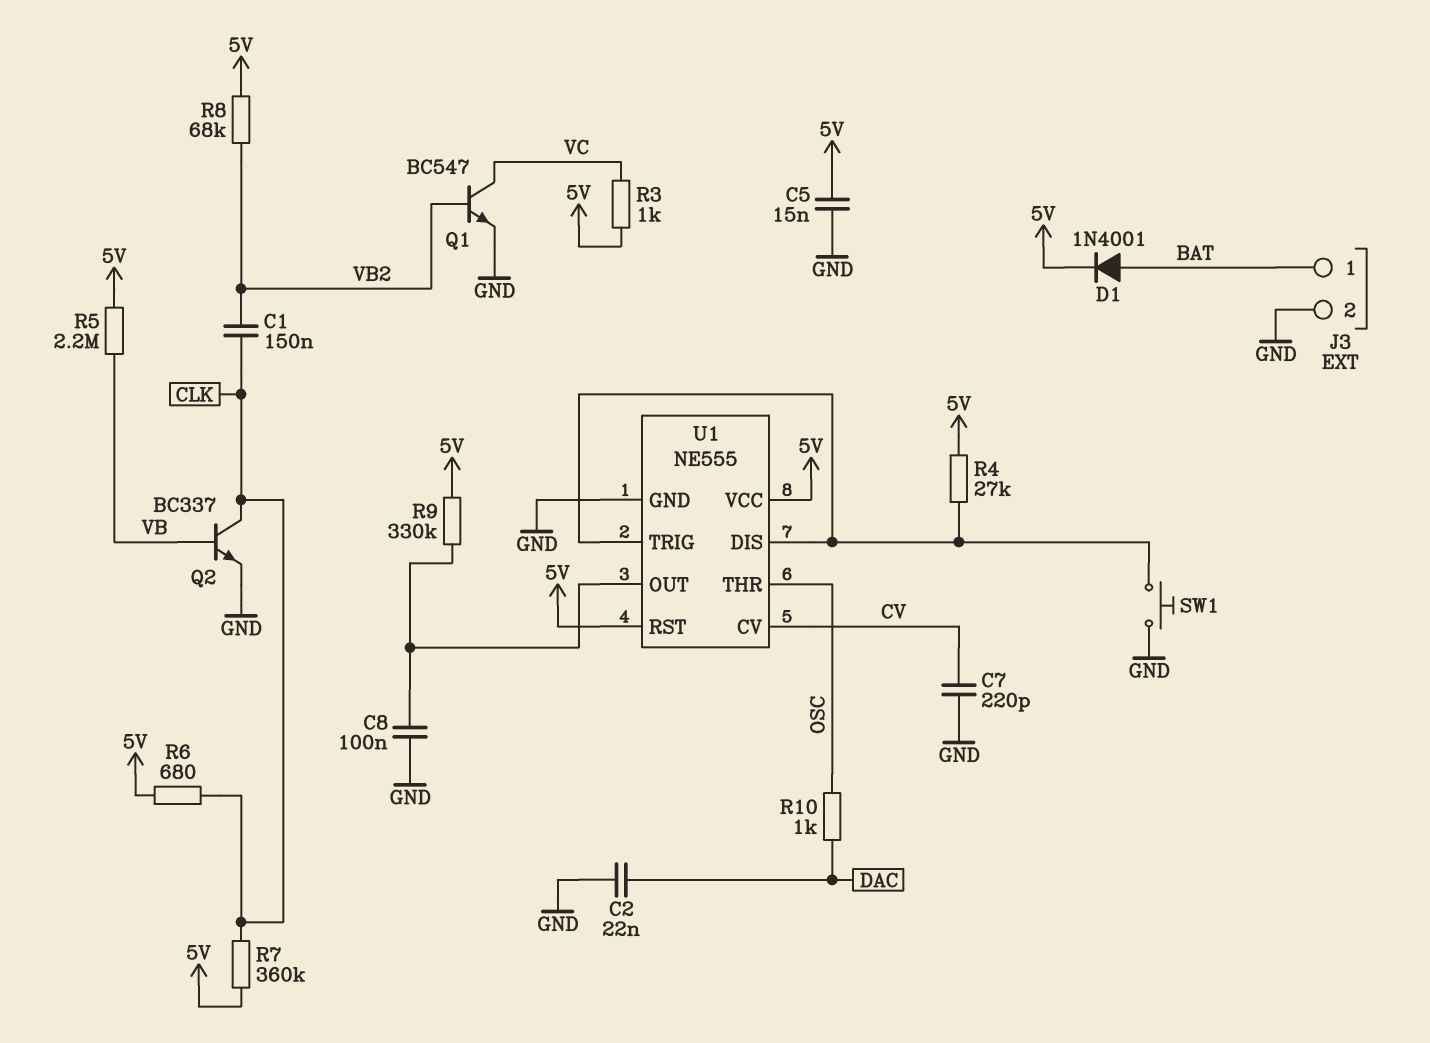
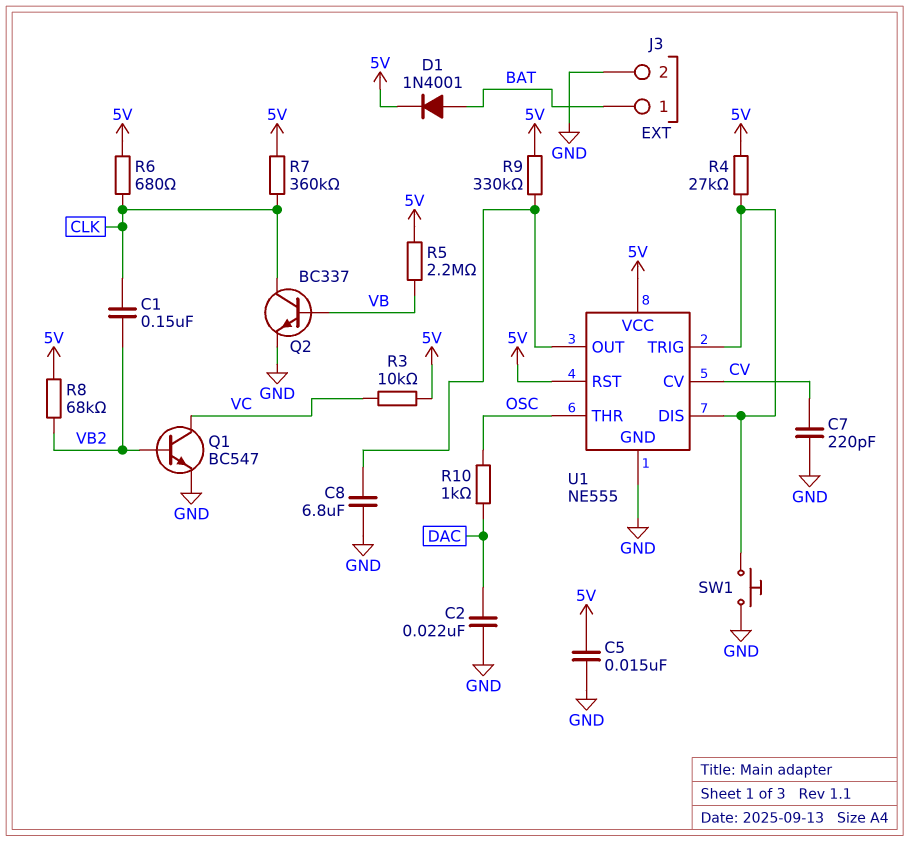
C8: 100nF (GND, U1/OUT) -> 6.8uF (GND, U1/OUT)
R3: 1k (5V, VC) -> 10k (5V, VC)

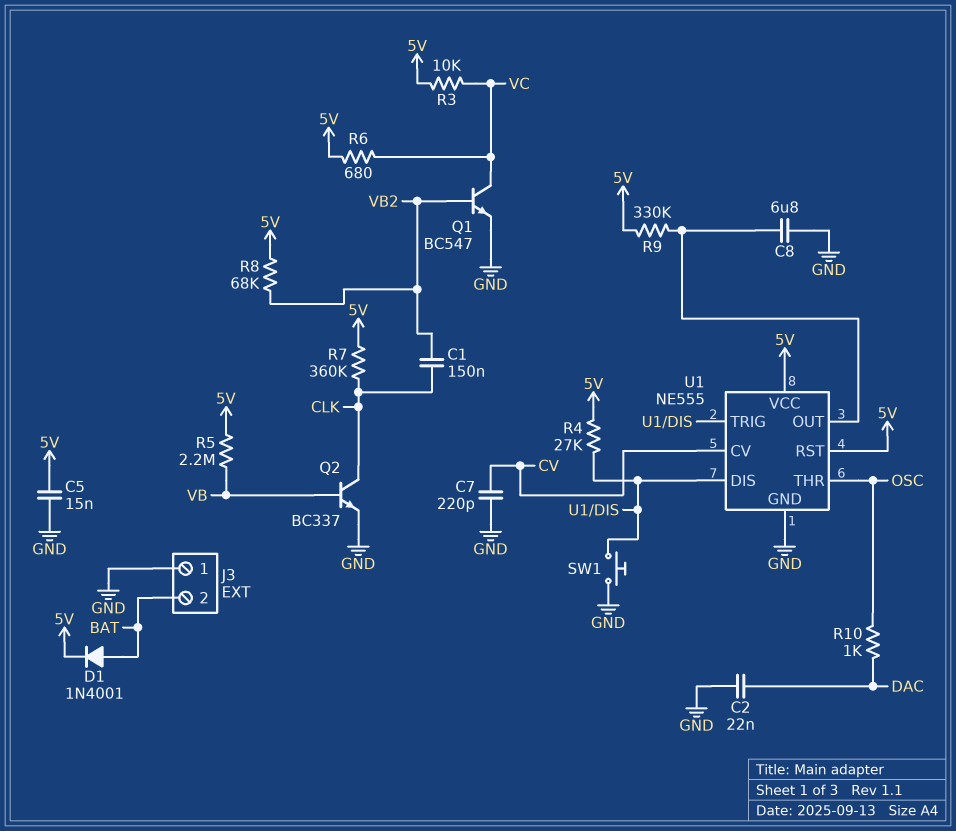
J3 pin 1: BAT -> GND
J3 pin 2: GND -> BAT
R6: 680 (5V, CLK) -> 680 (5V, VC)

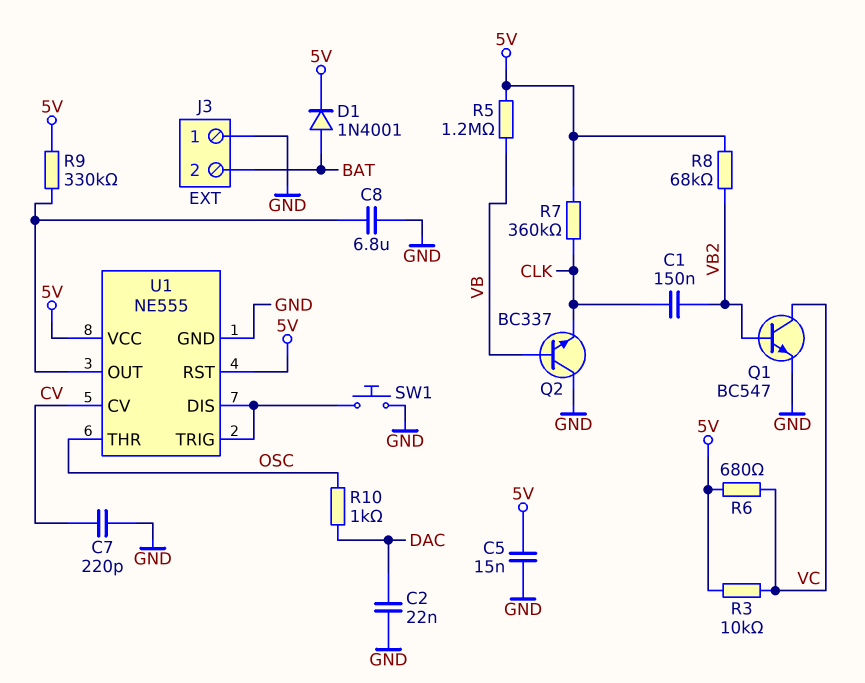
Q2: NPN BC337 (B VB, C CLK, E GND) -> NPN BC337 (B VB, C GND, E CLK)
R4: 27k (5V, U1/DIS) -> none
R5: 2.2M (5V, VB) -> 1.2M (5V, VB)

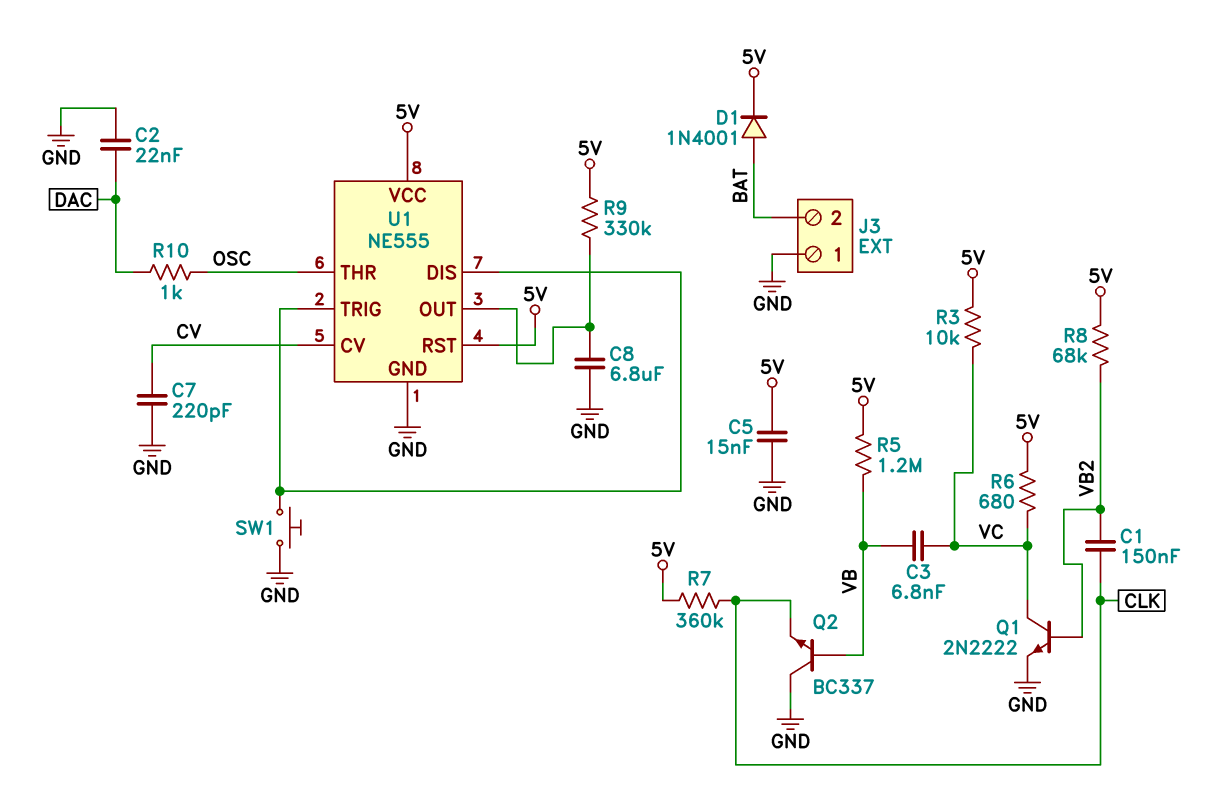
C3: none -> 6.8nF (VB, VC)
Q1: NPN BC547 (B VB2, C VC, E GND) -> NPN 2N2222 (B VB2, C VC, E GND)

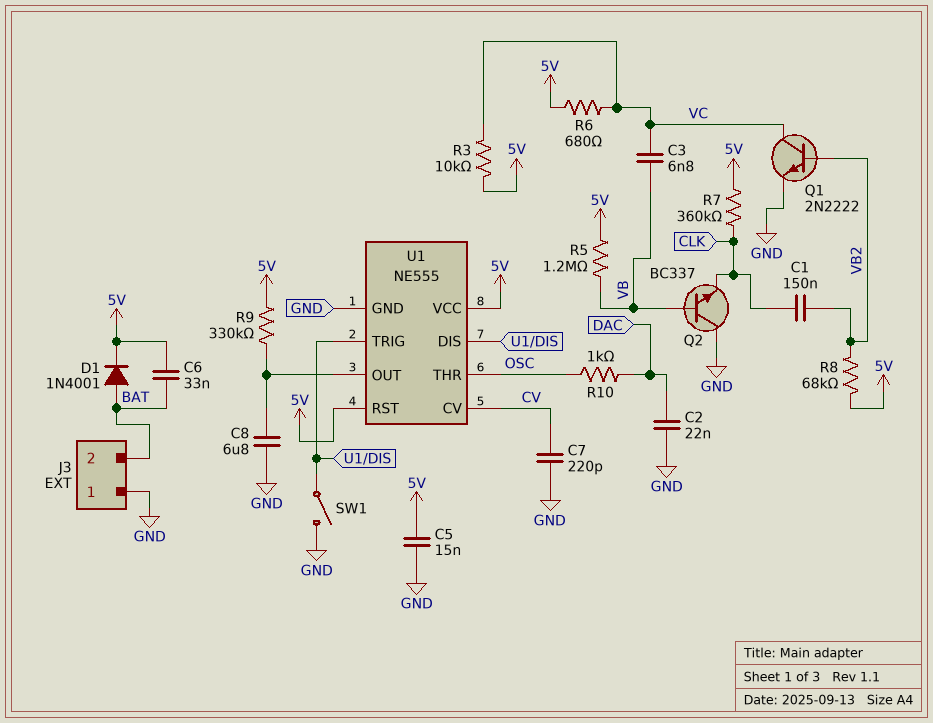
C6: none -> 33nF (5V, BAT)
SW1: button (GND, U1/DIS) -> switch (GND, U1/DIS)

